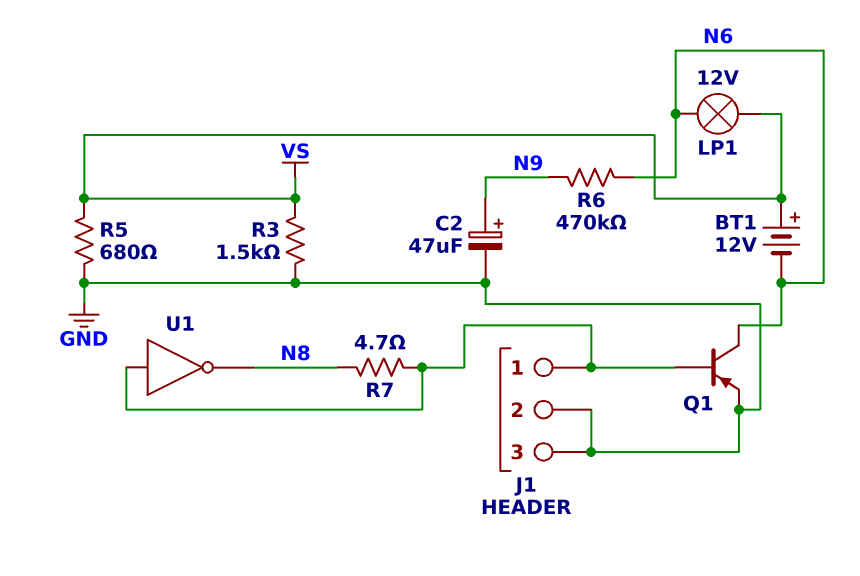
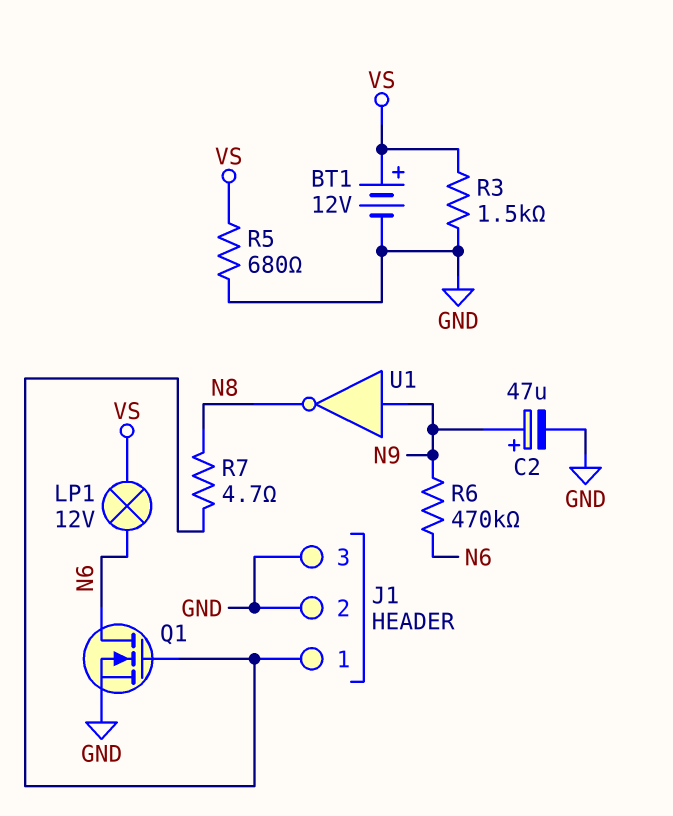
BT1: 12V (plus VS, minus N6) -> 12V (plus VS, minus GND)
Q1: PNP (B J1/1, C N6, E GND) -> NMOS (G J1/1, D N6, S GND)
U1: NOT (in J1/1, out N8) -> NOT (in N9, out N8)

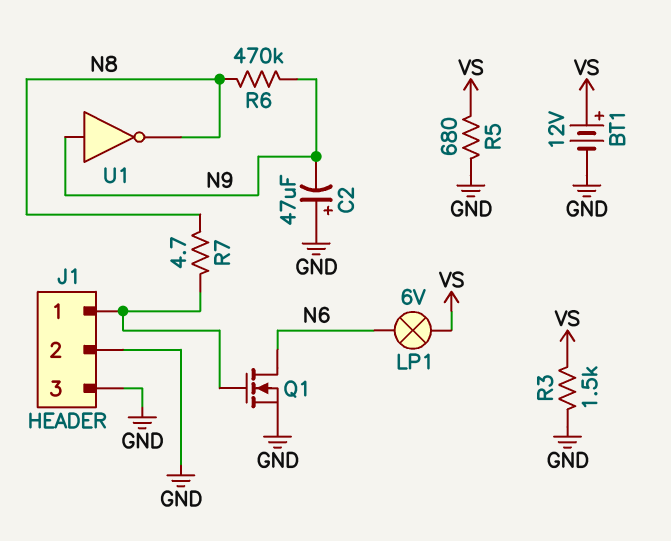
C2: 47uF (plus N9, minus GND) -> 47uF (plus GND, minus N9)
LP1: lamp 12V (N6, VS) -> lamp 6V (N6, VS)
R6: 470k (N6, N9) -> 470k (N8, N9)

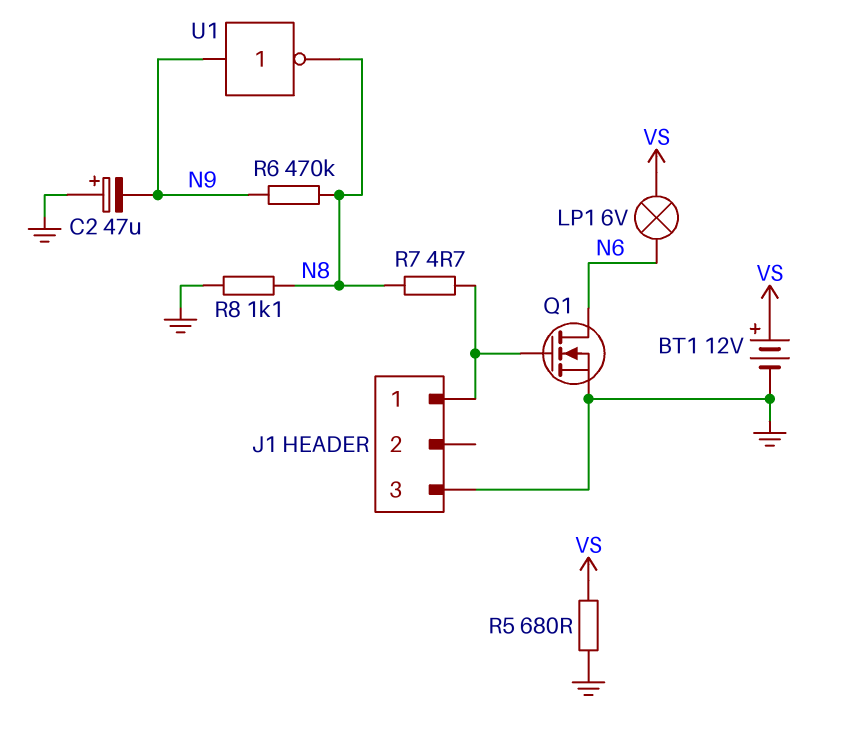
J1 pin 2: GND -> none
R3: 1.5k (GND, VS) -> none
R8: none -> 1.1k (GND, N8)

